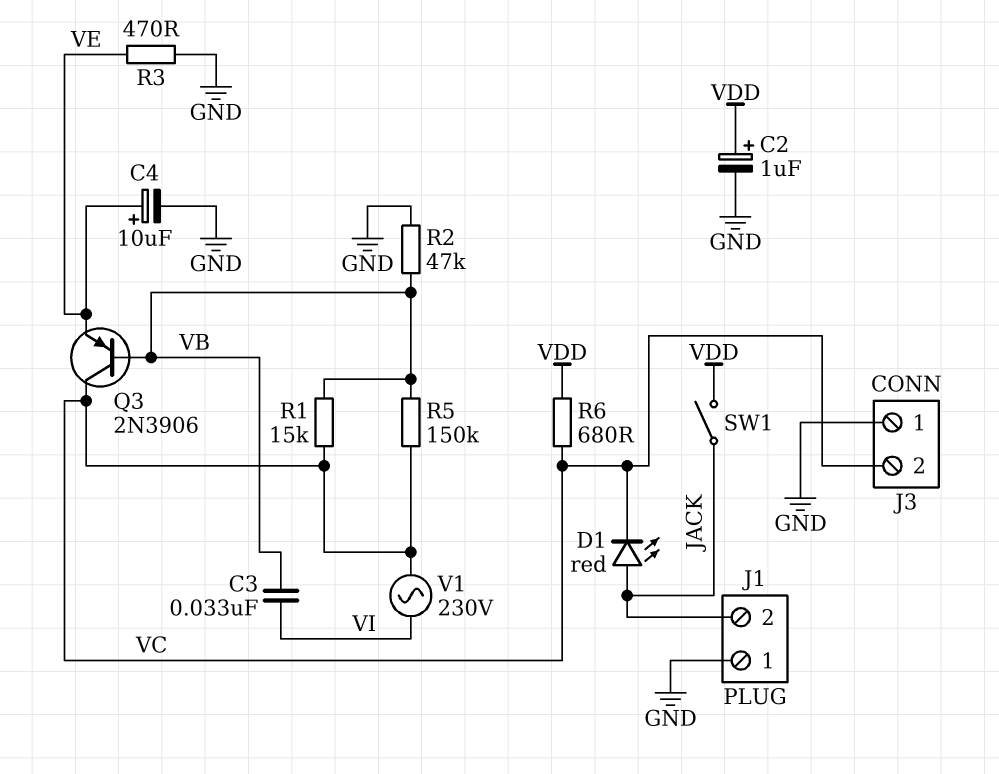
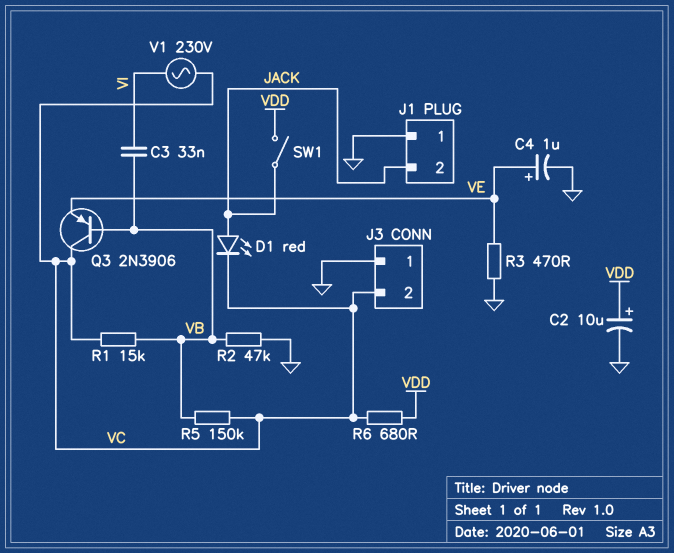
C2: 1uF (plus VDD, minus GND) -> 10uF (plus VDD, minus GND)
C4: 10uF (plus VE, minus GND) -> 1uF (plus VE, minus GND)

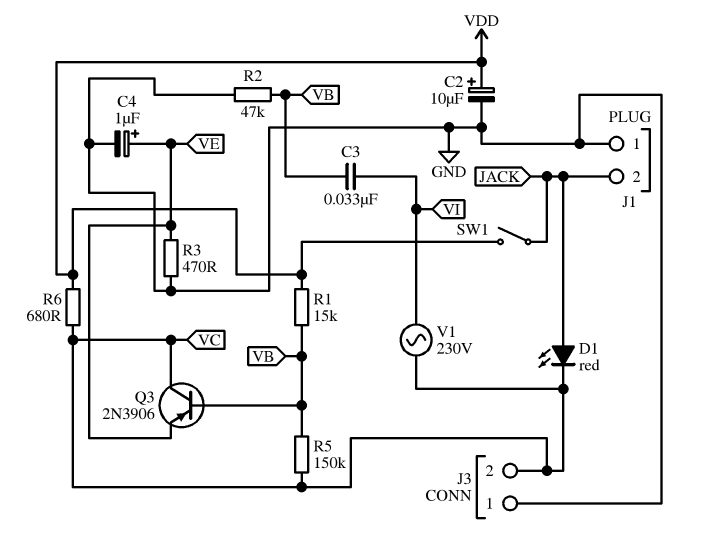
R1: 15k (VB, VC) -> 15k (VB, VDD)

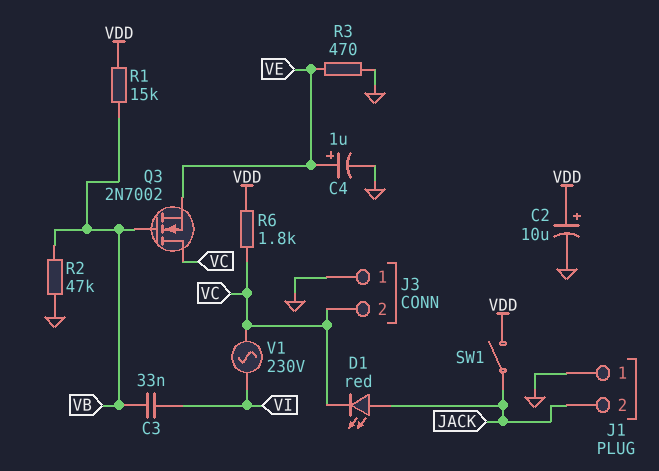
Q3: PNP 2N3906 (B VB, C VC, E VE) -> NMOS 2N7002 (G VB, D VC, S VE)
R5: 150k (VB, VC) -> none
R6: 680 (VC, VDD) -> 1.8k (VC, VDD)

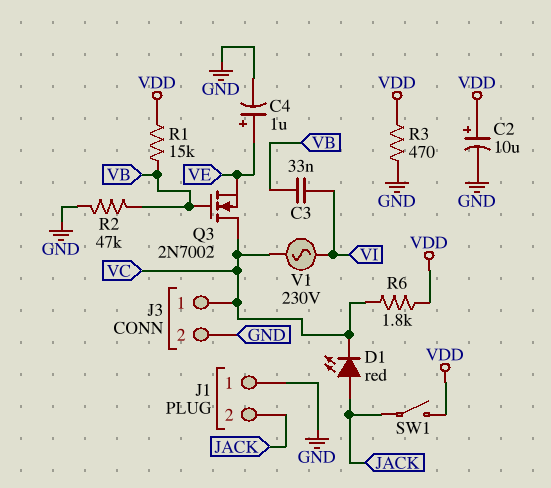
J3 pin 1: GND -> VC
J3 pin 2: VC -> GND
R3: 470 (GND, VE) -> 470 (GND, VDD)

